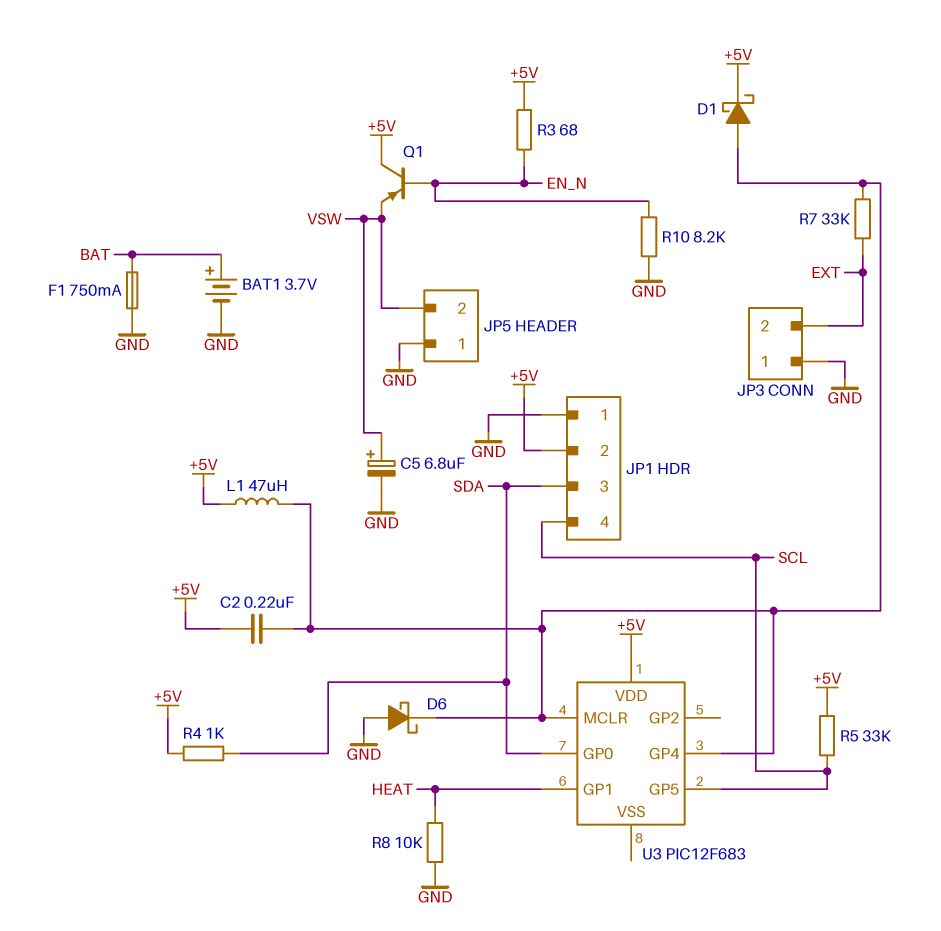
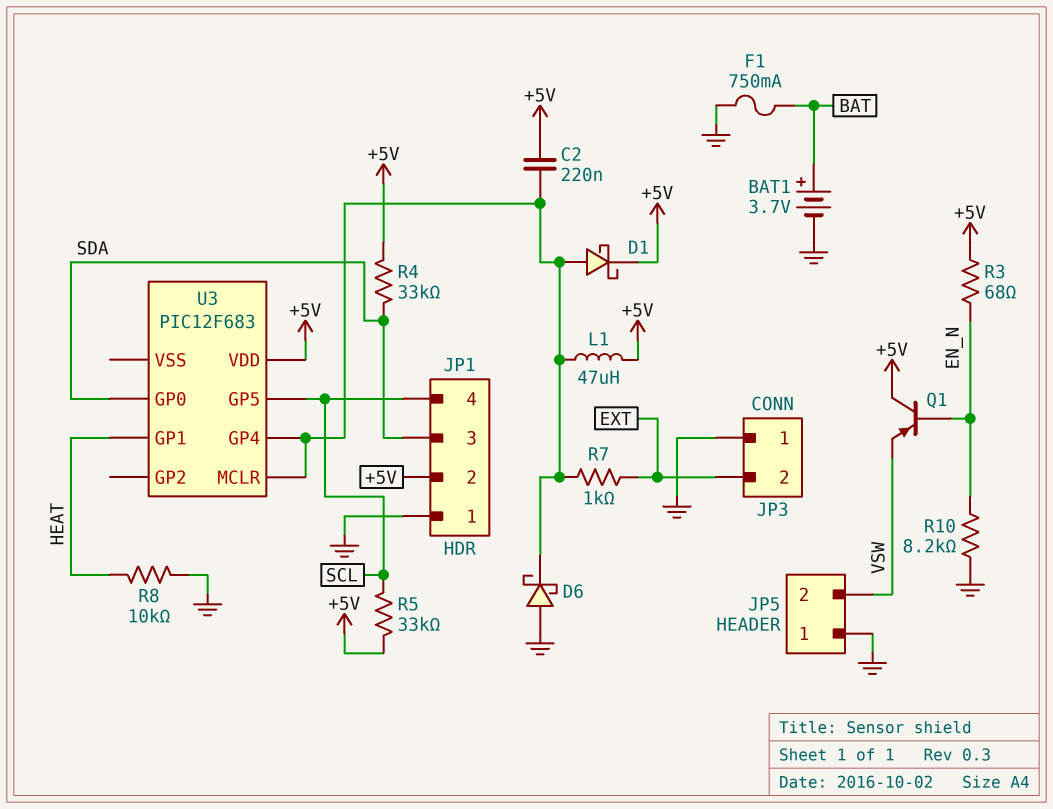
C5: 6.8uF (plus VSW, minus GND) -> none
R4: 1k (+5V, SDA) -> 33k (+5V, SDA)
R7: 33k (EXT, U3/GP4) -> 1k (EXT, U3/GP4)

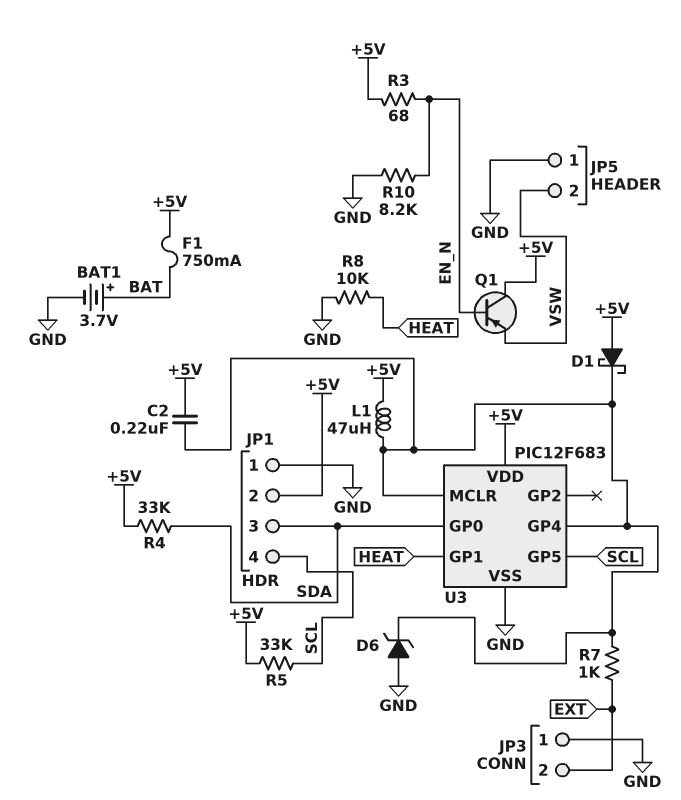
D1: schottky (A U3/GP4, K +5V) -> schottky (A +5V, K U3/GP4)
D6: schottky (A GND, K U3/GP4) -> zener (A GND, K U3/GP4)
F1: 750mA (BAT, GND) -> 750mA (+5V, BAT)
U3 pin VSS: none -> GND

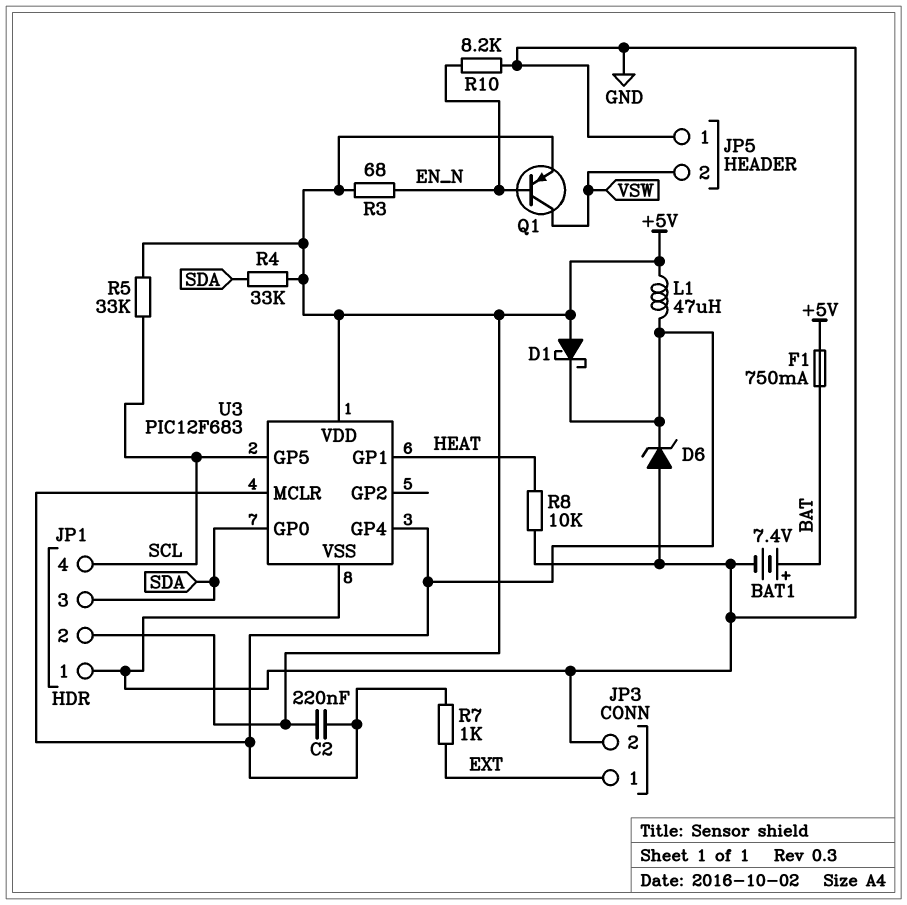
BAT1: 3.7V (plus BAT, minus GND) -> 7.4V (plus BAT, minus GND)
JP3 pin 1: GND -> EXT
JP3 pin 2: EXT -> GND
Q1: PNP (B EN_N, C +5V, E VSW) -> PNP (B EN_N, C VSW, E +5V)

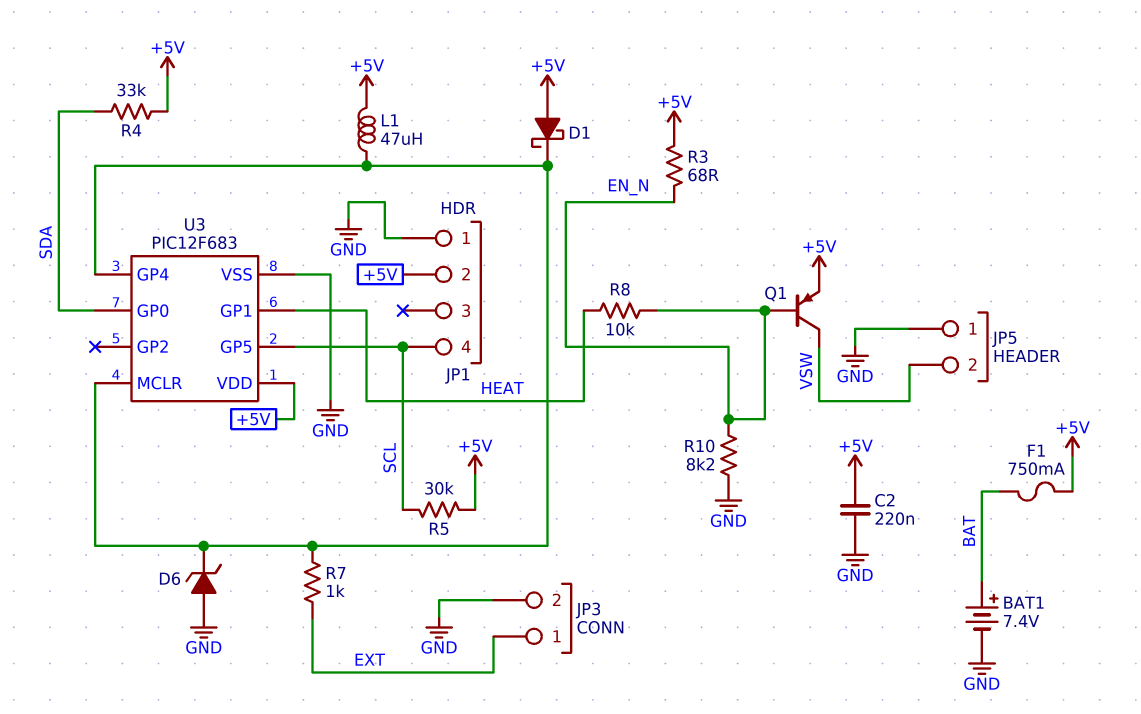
C2: 220nF (+5V, U3/GP4) -> 220nF (+5V, GND)
JP1 pin 3: SDA -> none
R5: 33k (+5V, SCL) -> 30k (+5V, SCL)
R8: 10k (GND, HEAT) -> 10k (EN_N, HEAT)

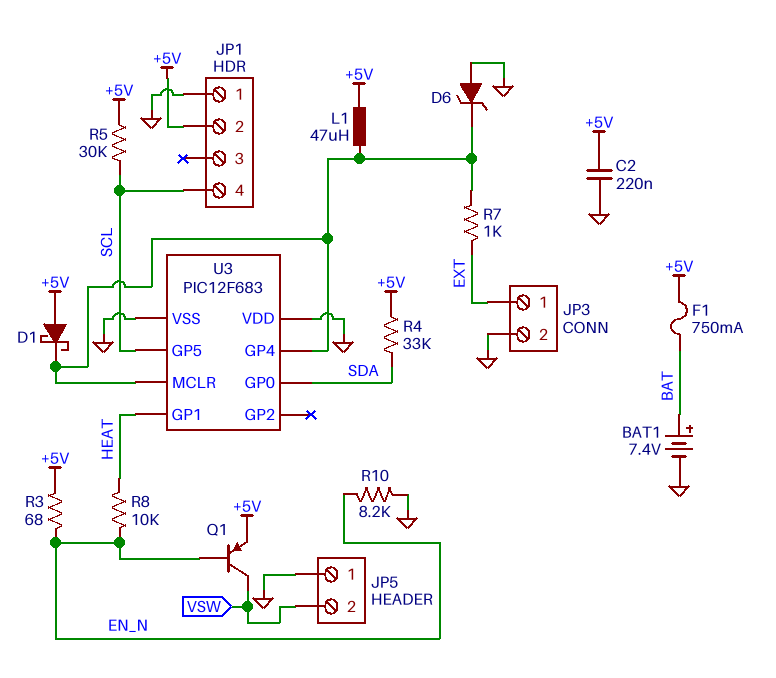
U3 pin VDD: +5V -> GND

